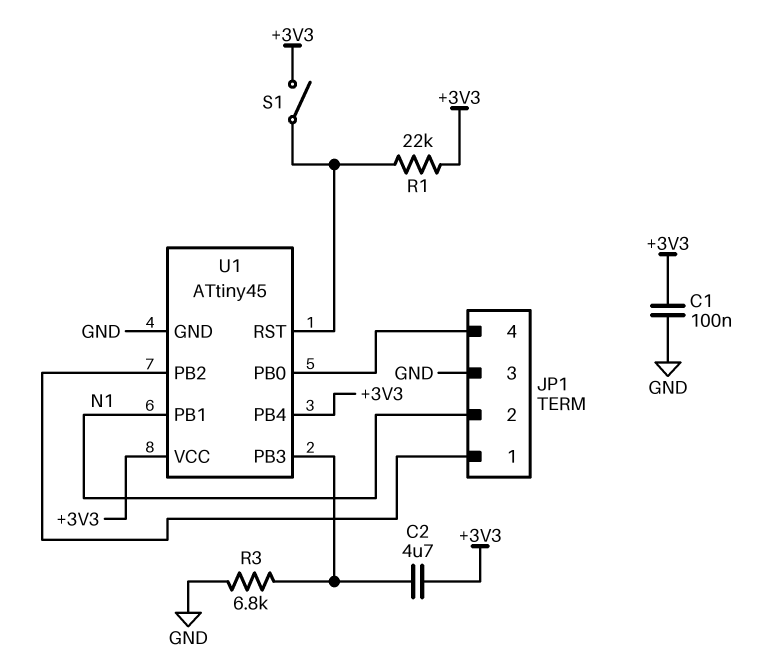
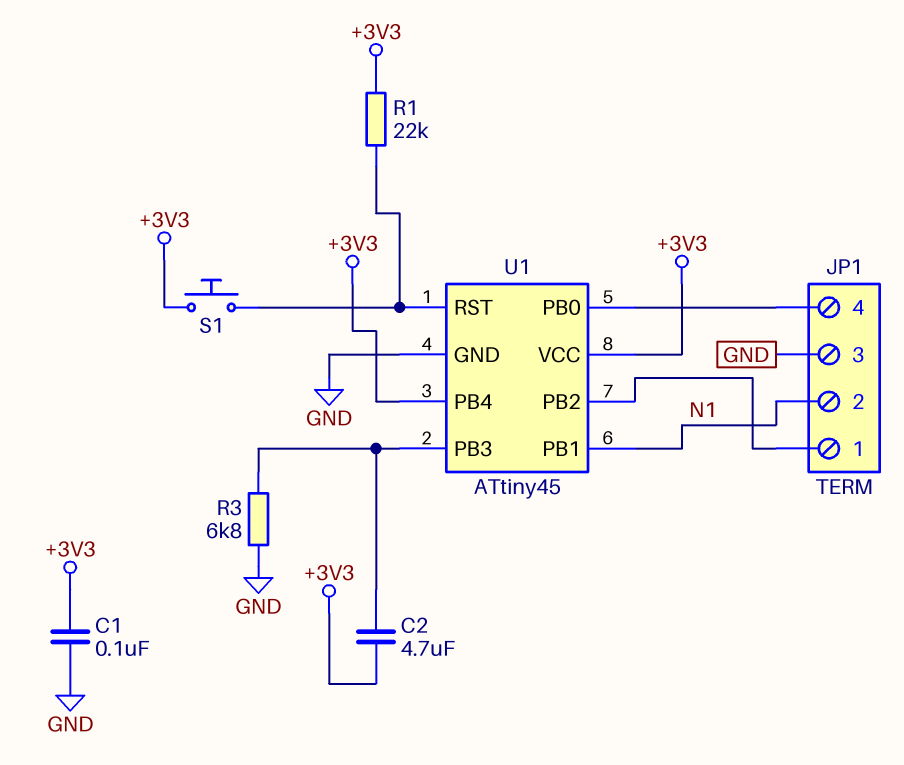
S1: switch (+3V3, U1/RST) -> button (+3V3, U1/RST)

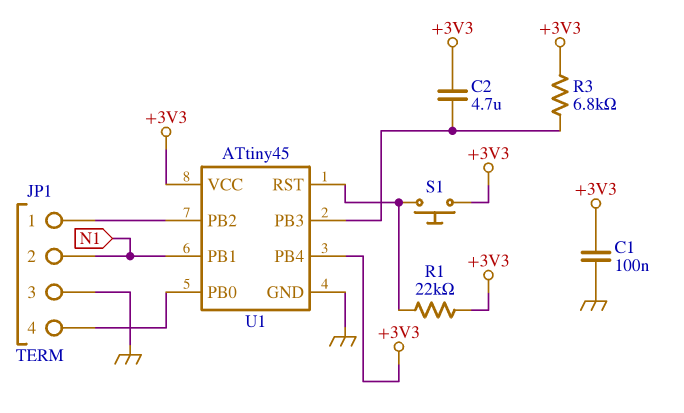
R3: 6.8k (GND, U1/PB3) -> 6.8k (+3V3, U1/PB3)

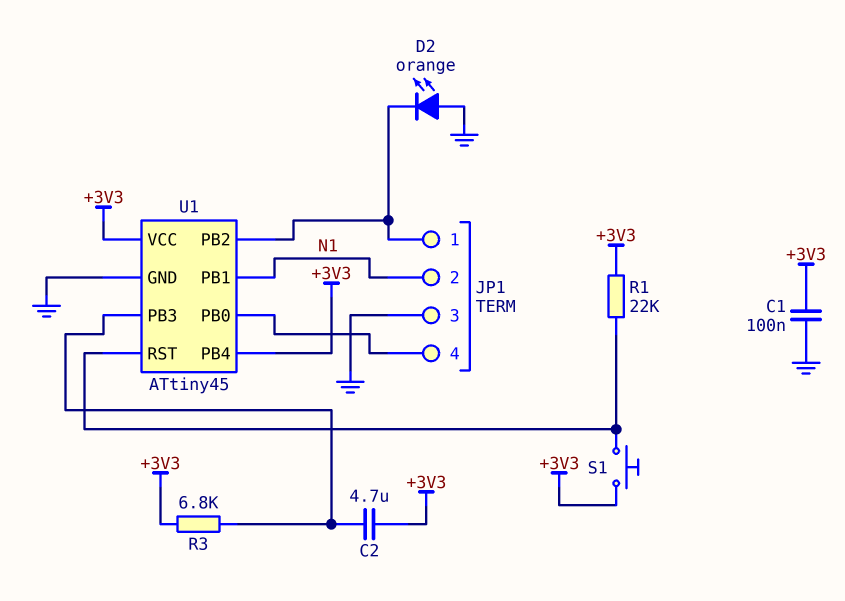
D2: none -> LED orange (A GND, K JP1/1)

